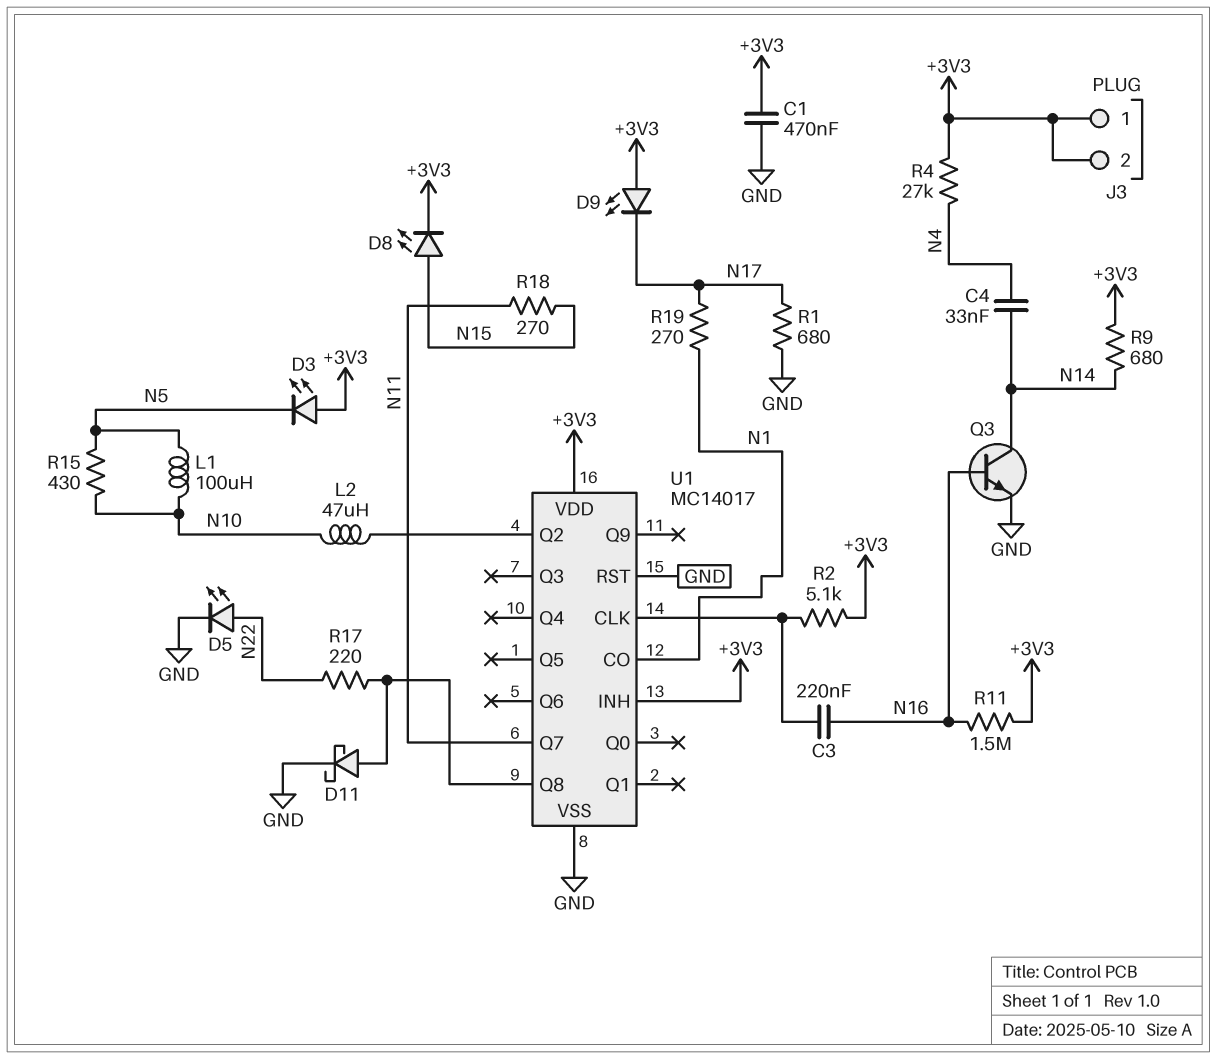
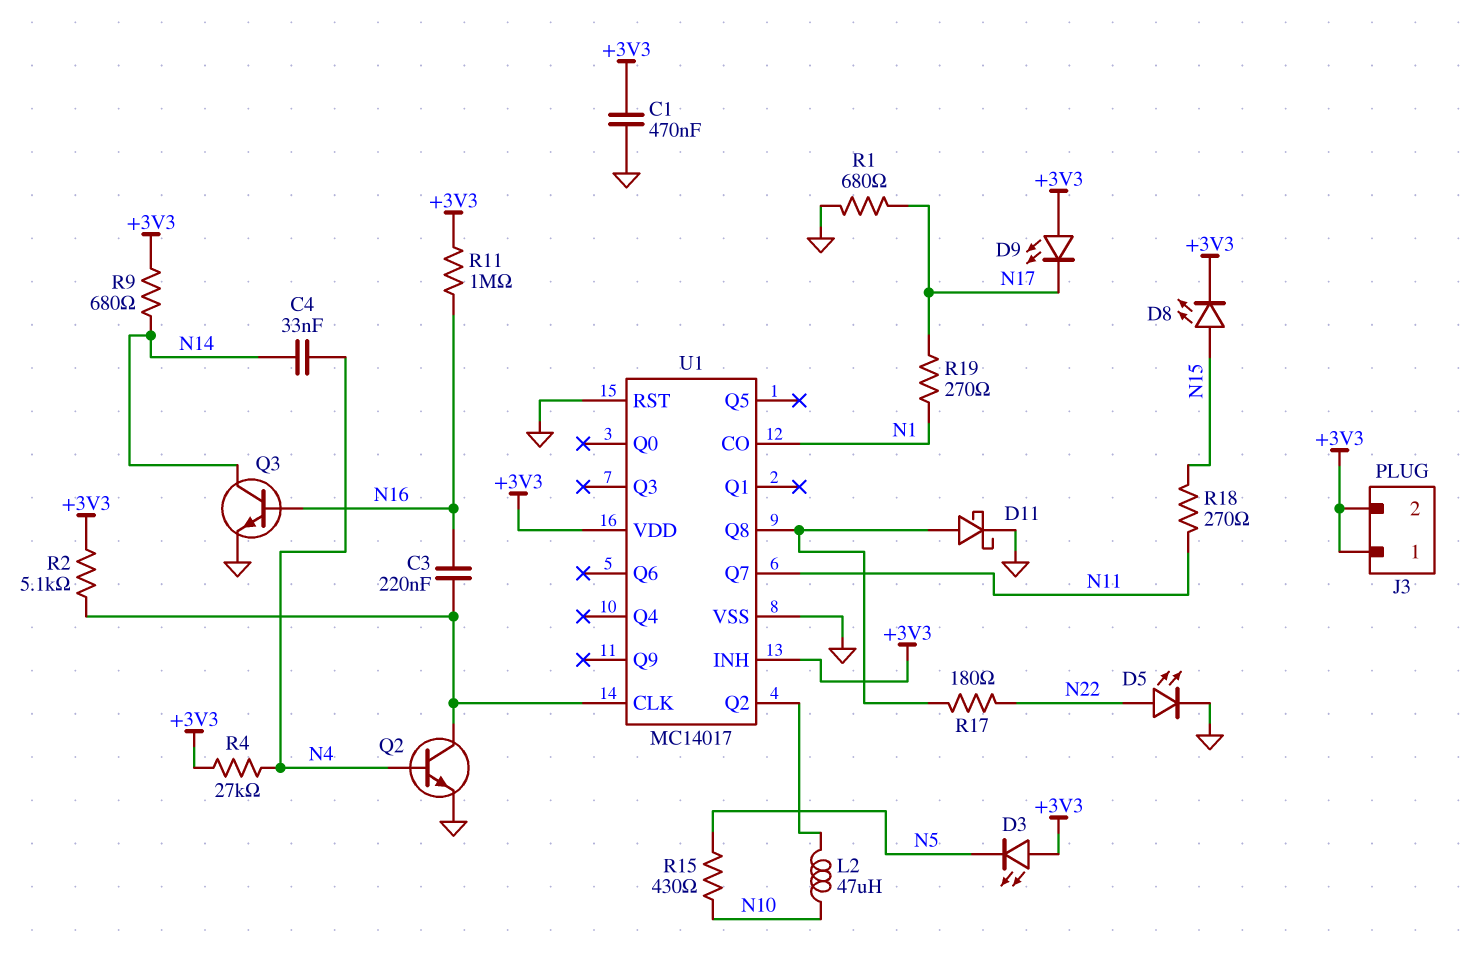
L1: 100uH (N5, N10) -> none
Q2: none -> NPN (B N4, C U1/CLK, E GND)
R11: 1.5M (+3V3, N16) -> 1M (+3V3, N16)
R17: 220 (N22, U1/Q8) -> 180 (N22, U1/Q8)

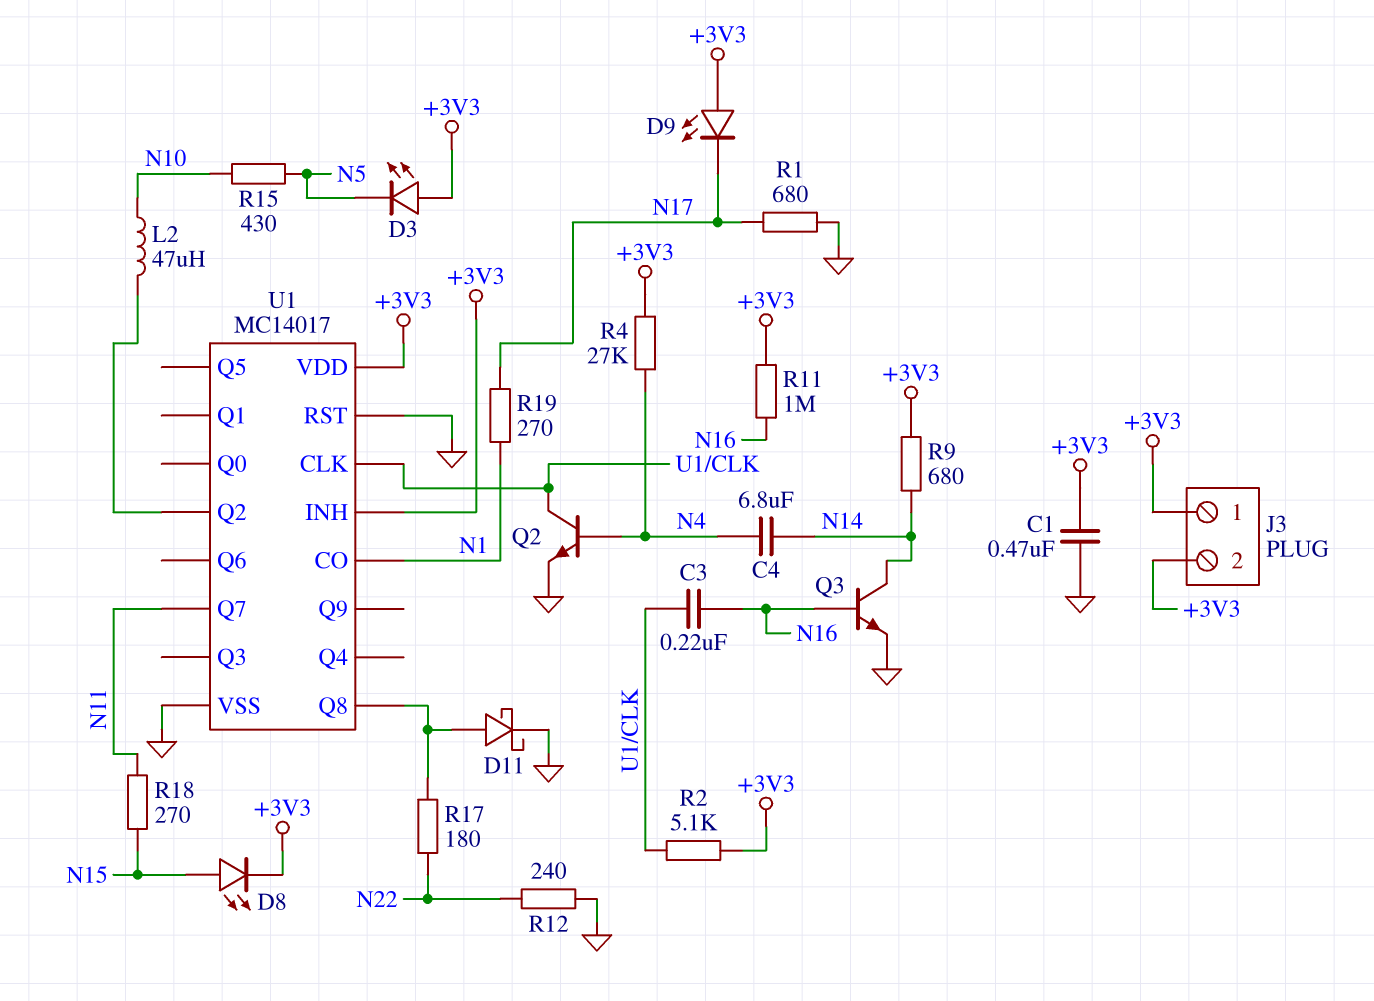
C4: 33nF (N4, N14) -> 6.8uF (N4, N14)
D5: LED (A N22, K GND) -> none
R12: none -> 240 (GND, N22)

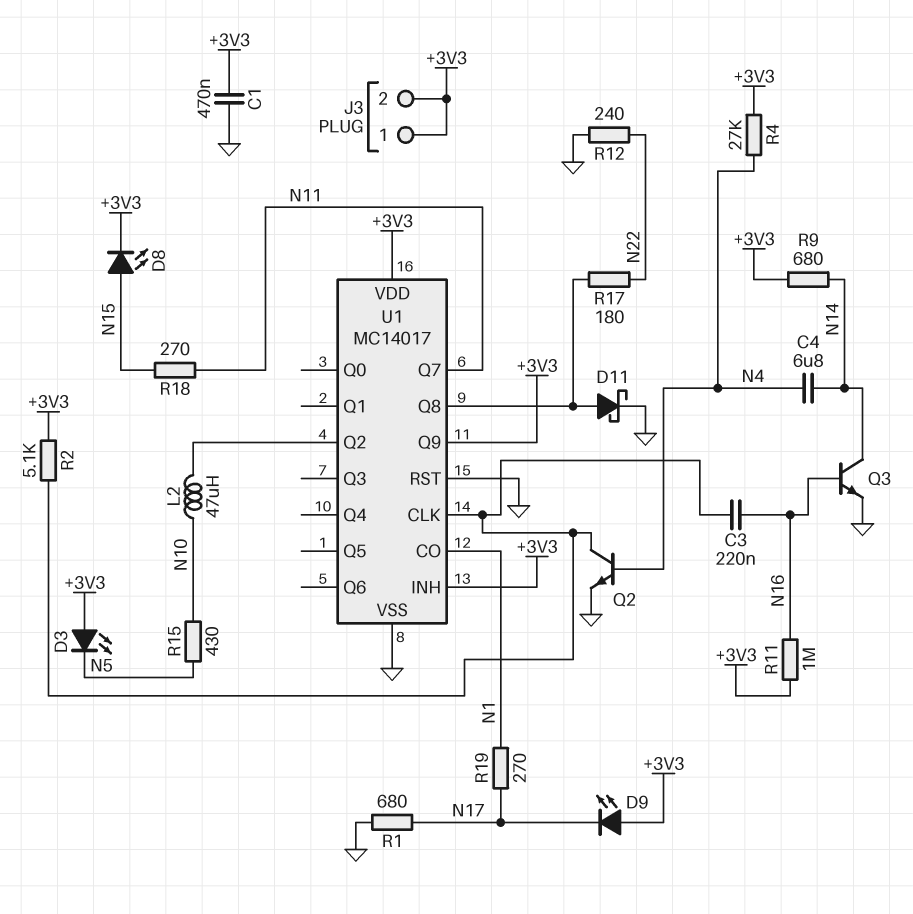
U1 pin Q9: none -> +3V3

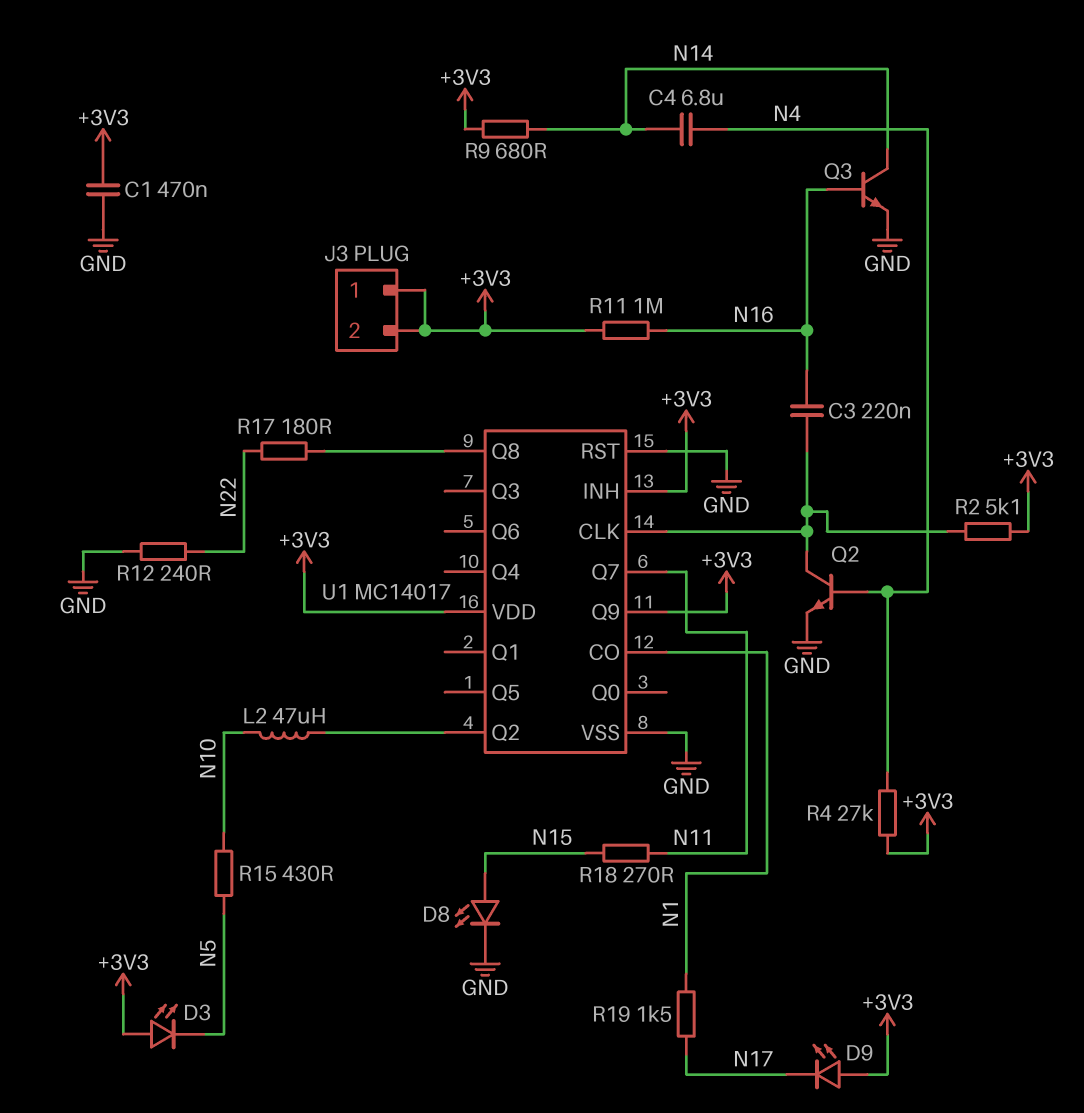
D8: LED (A N15, K +3V3) -> LED (A N15, K GND)
D11: schottky (A U1/Q8, K GND) -> none
R1: 680 (GND, N17) -> none
R19: 270 (N1, N17) -> 1.5k (N1, N17)

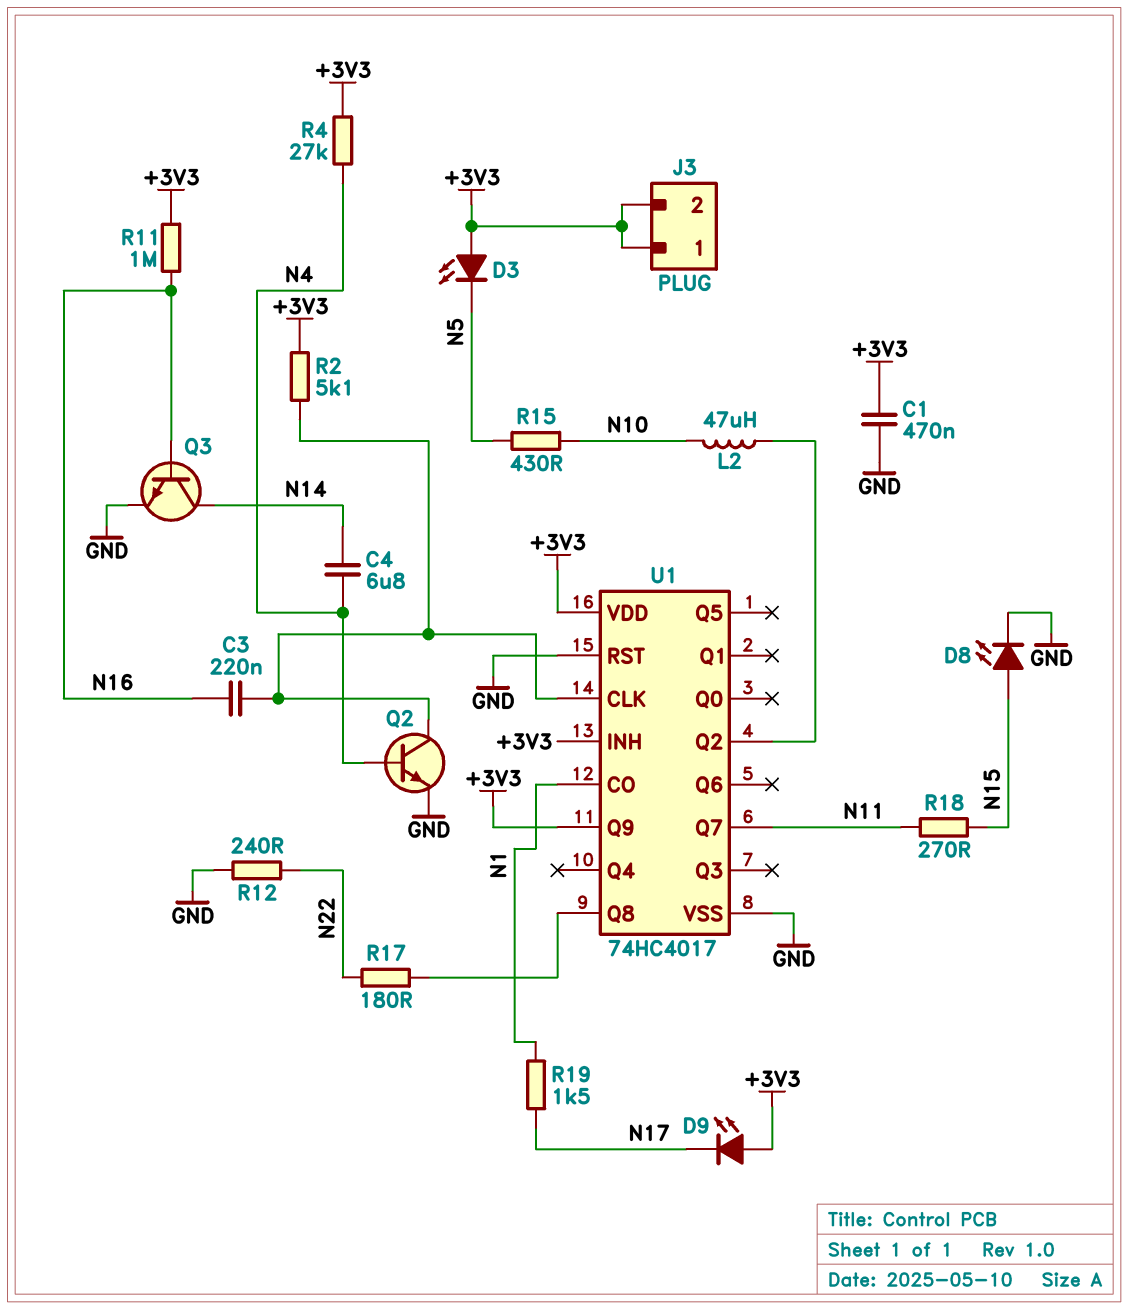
R9: 680 (+3V3, N14) -> none
U1: MC14017 -> 74HC4017

